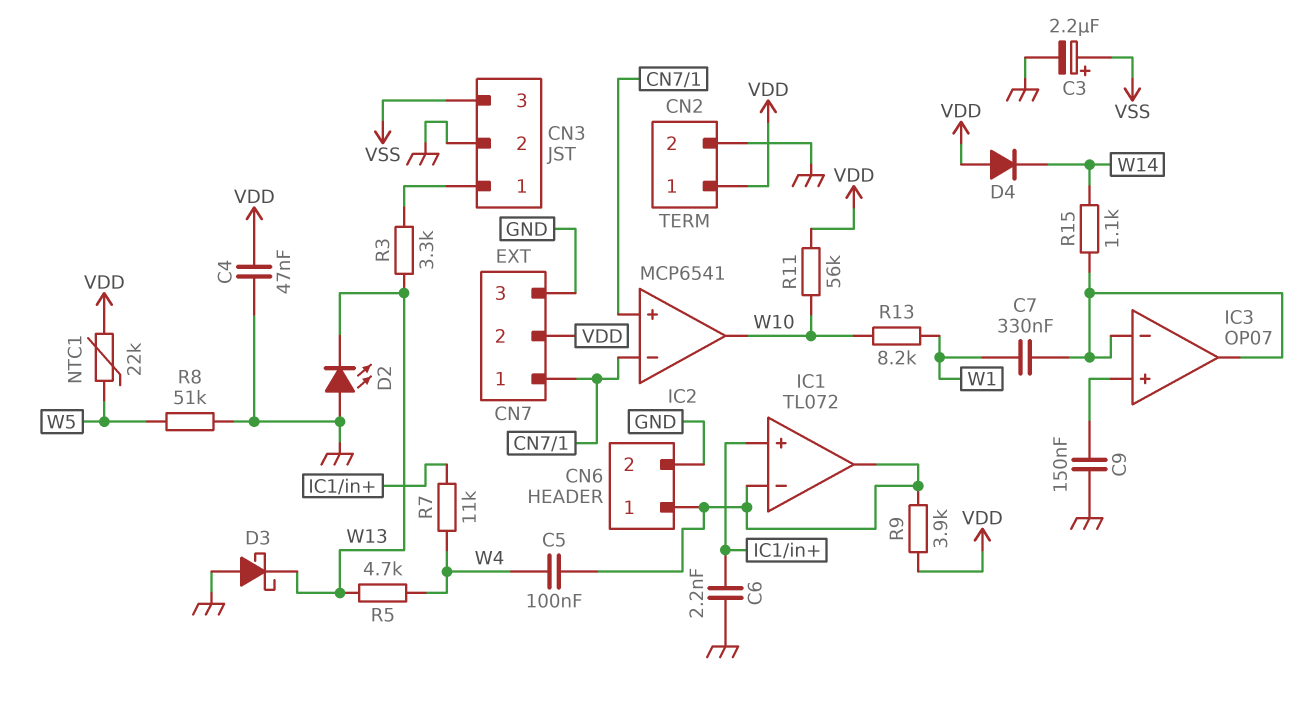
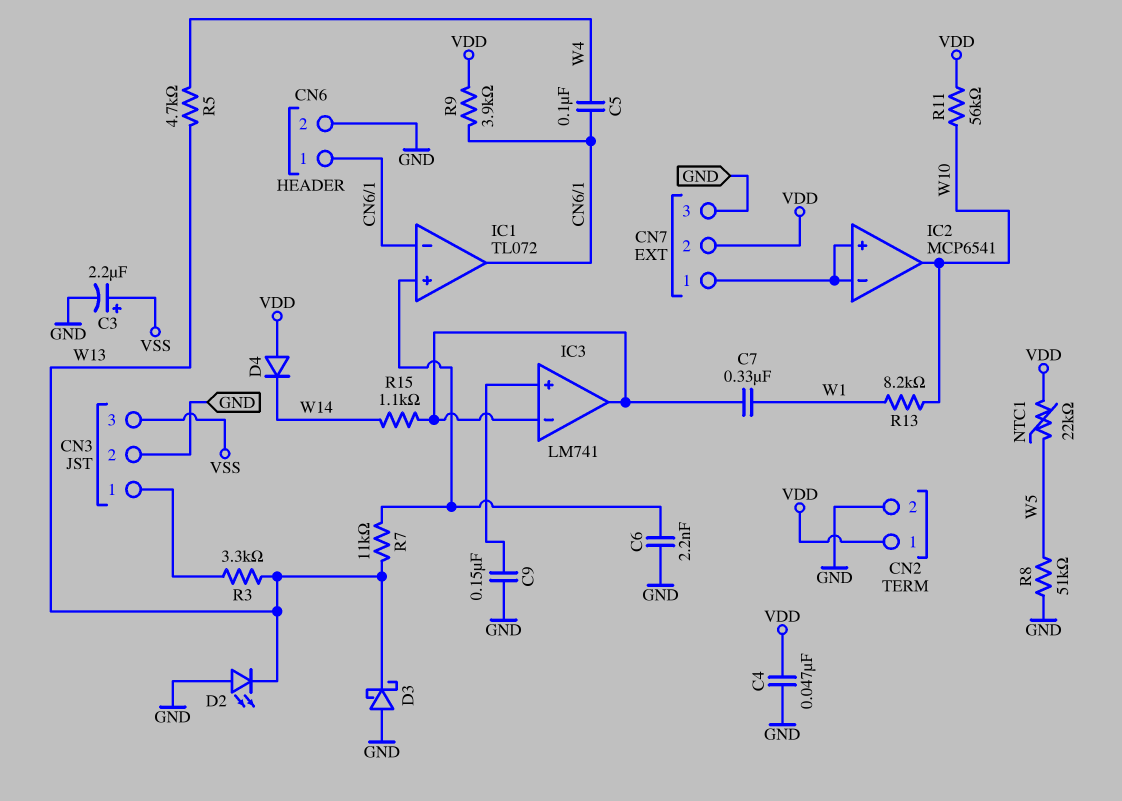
IC3: OP07 -> LM741
R7: 11k (IC1/in+, W4) -> 11k (IC1/in+, W13)

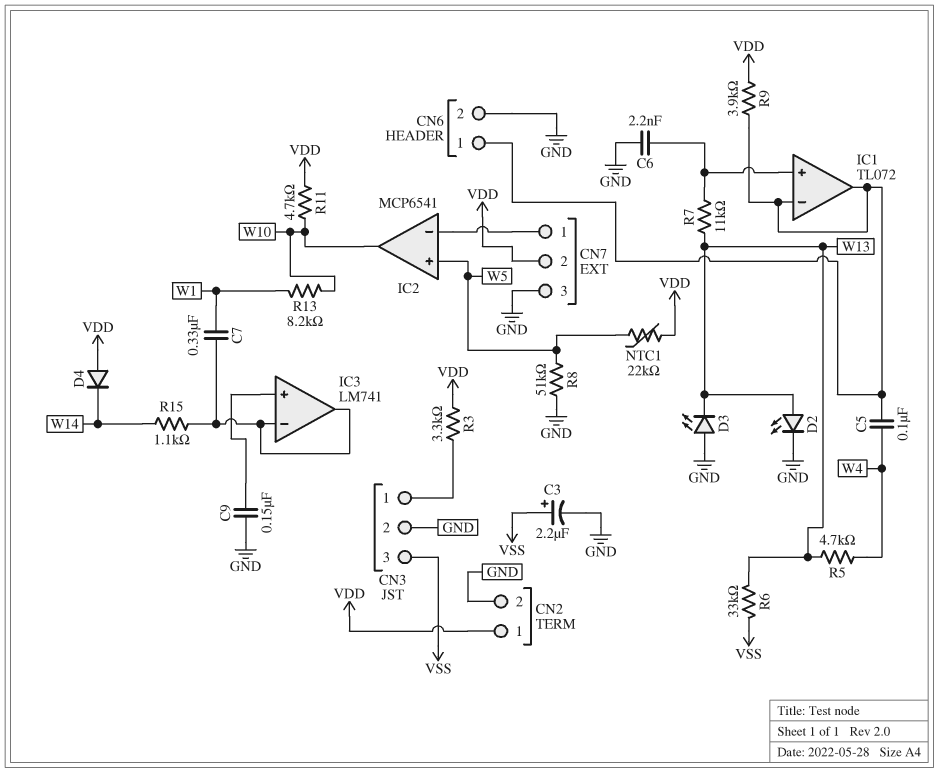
C4: 47nF (GND, VDD) -> none
D2: LED (A GND, K W13) -> LED (A W13, K GND)
D3: schottky (A GND, K W13) -> LED (A GND, K W13)
IC2 pin in+: CN7/1 -> W5
R3: 3.3k (CN3/1, W13) -> 3.3k (CN3/1, VDD)
R6: none -> 33k (VSS, W13)
R11: 56k (VDD, W10) -> 4.7k (VDD, W10)

